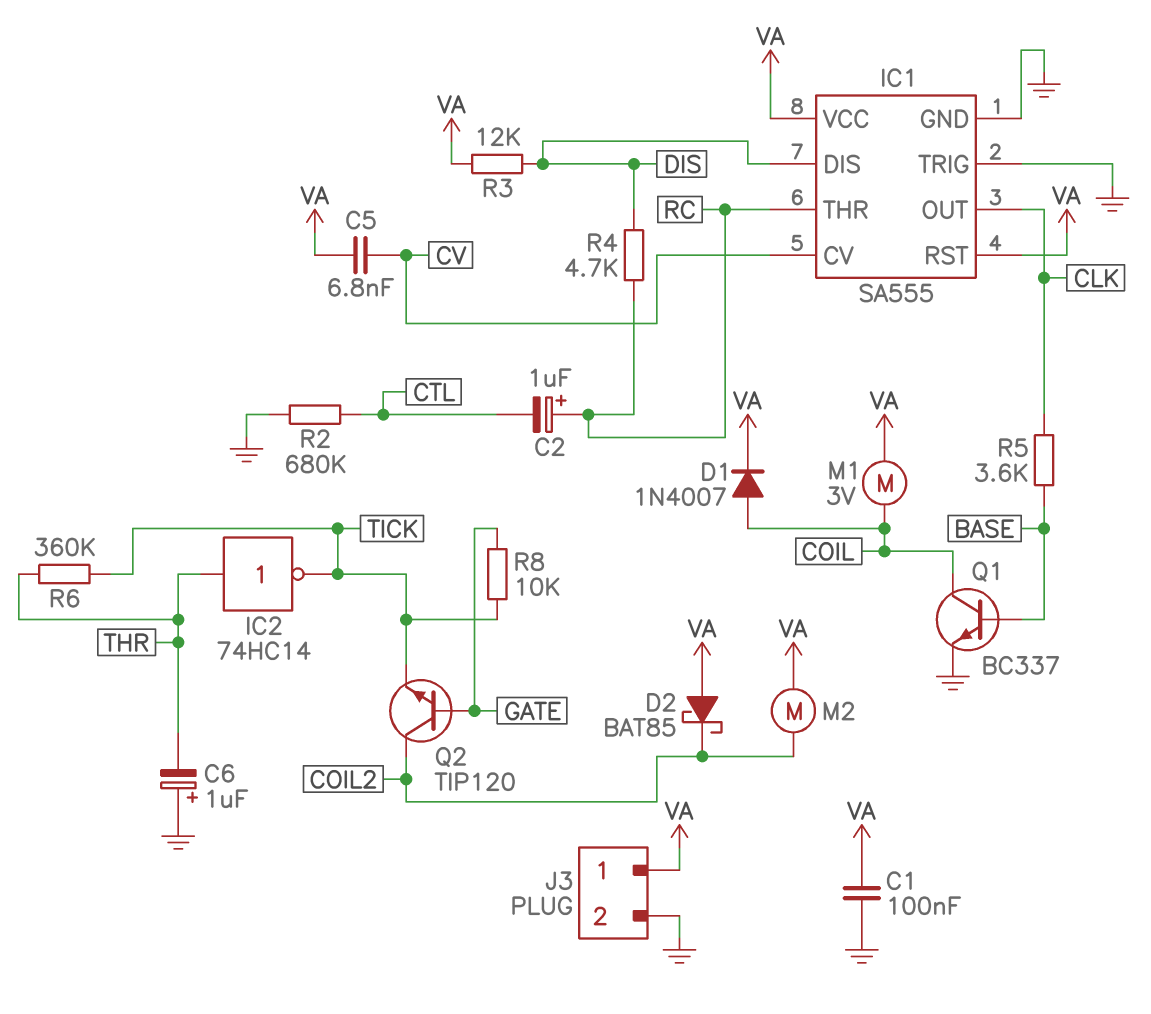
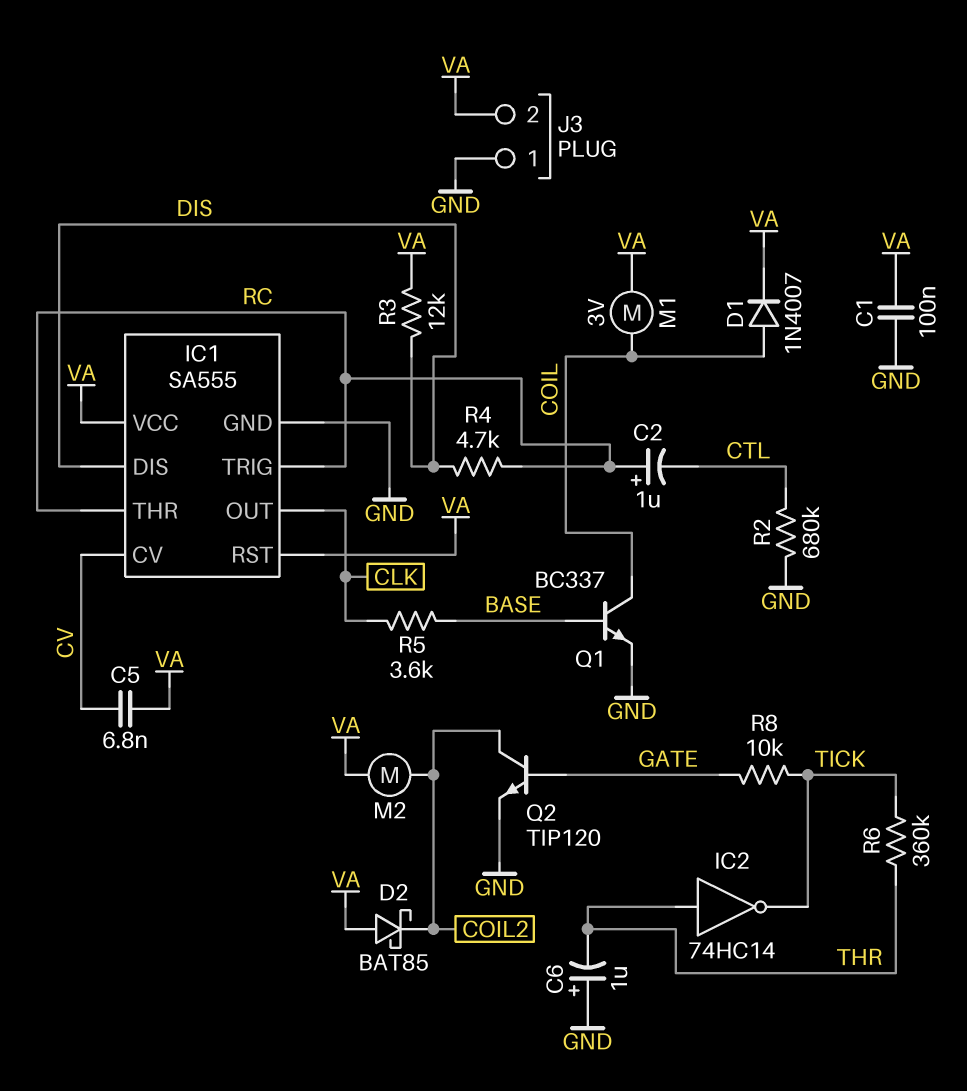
IC1 pin TRIG: GND -> RC
J3 pin 1: VA -> GND
J3 pin 2: GND -> VA
Q2: NPN TIP120 (B GATE, C COIL2, E TICK) -> NPN TIP120 (B GATE, C COIL2, E GND)

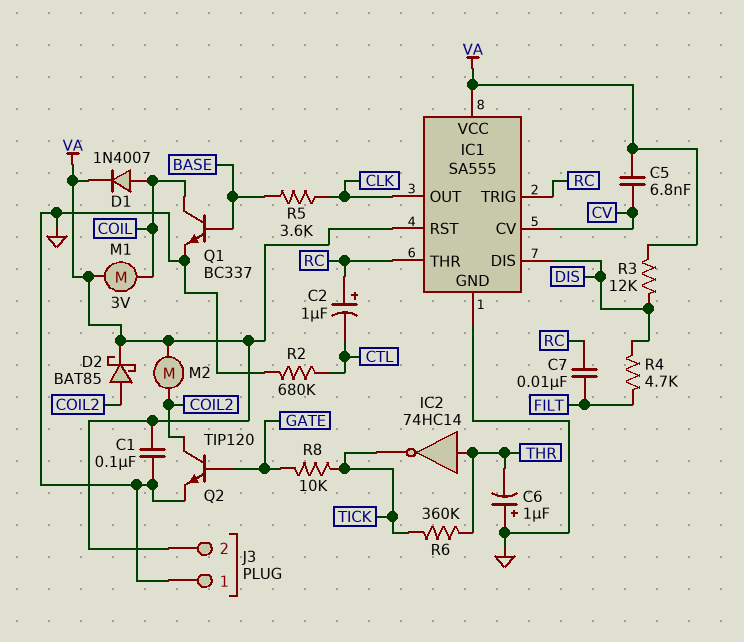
C7: none -> 10nF (FILT, RC)
D2: schottky BAT85 (A VA, K COIL2) -> schottky BAT85 (A COIL2, K VA)
R4: 4.7k (DIS, RC) -> 4.7k (DIS, FILT)

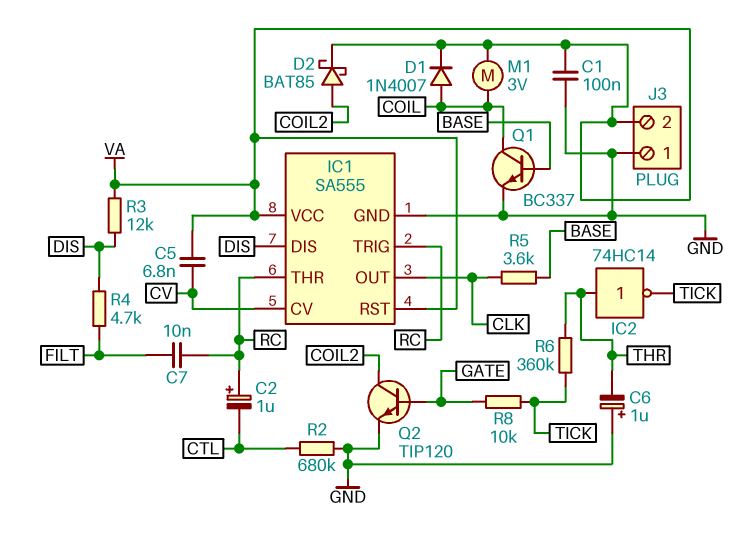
M2: motor (COIL2, VA) -> none

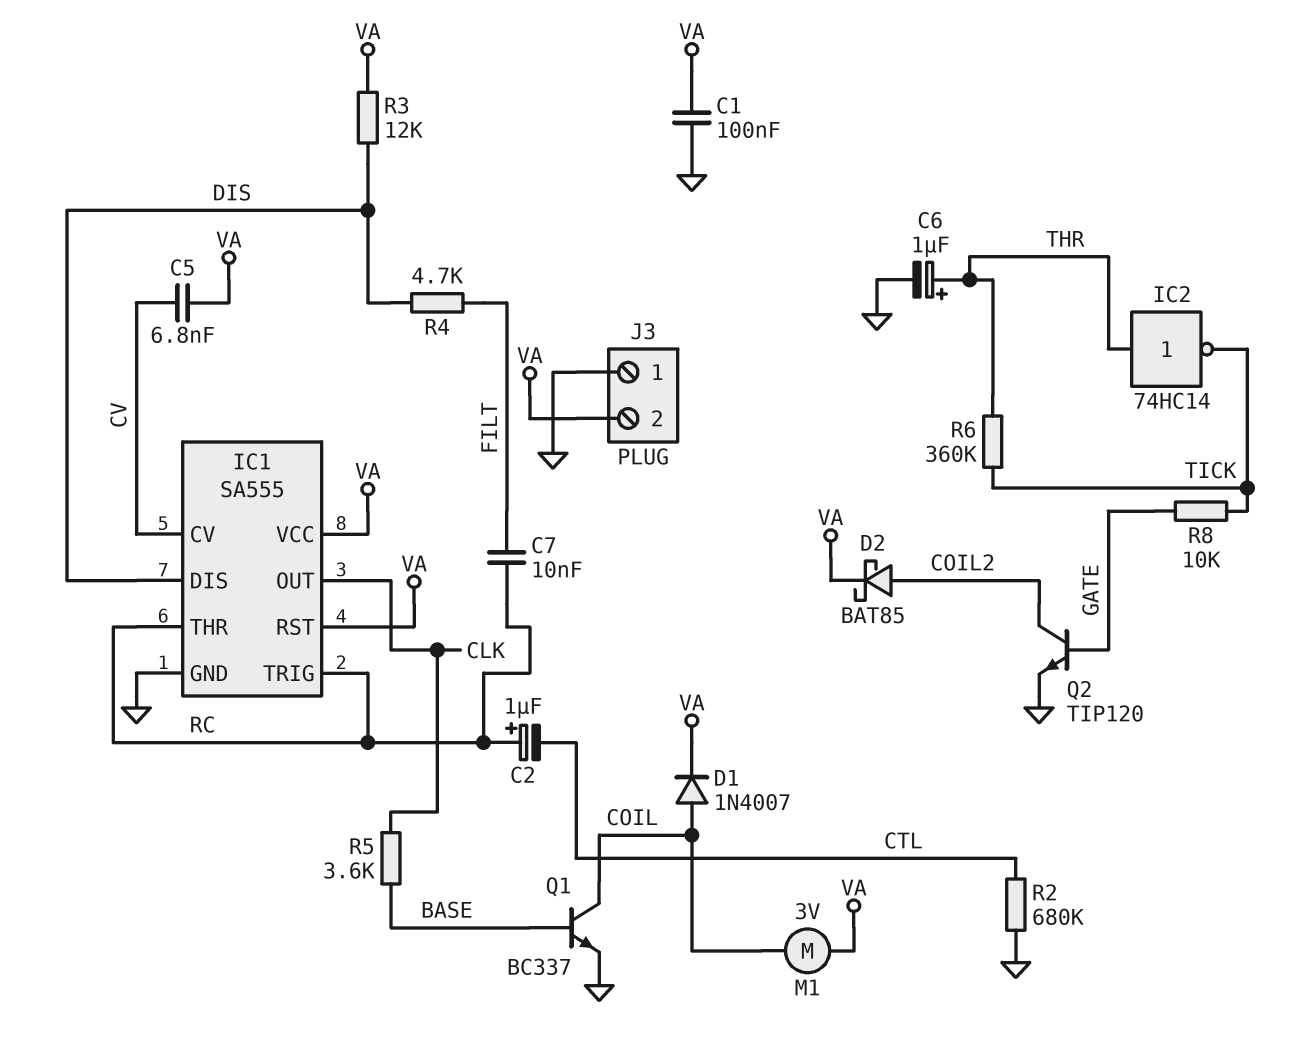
C6: 1uF (plus GND, minus THR) -> 1uF (plus THR, minus GND)

